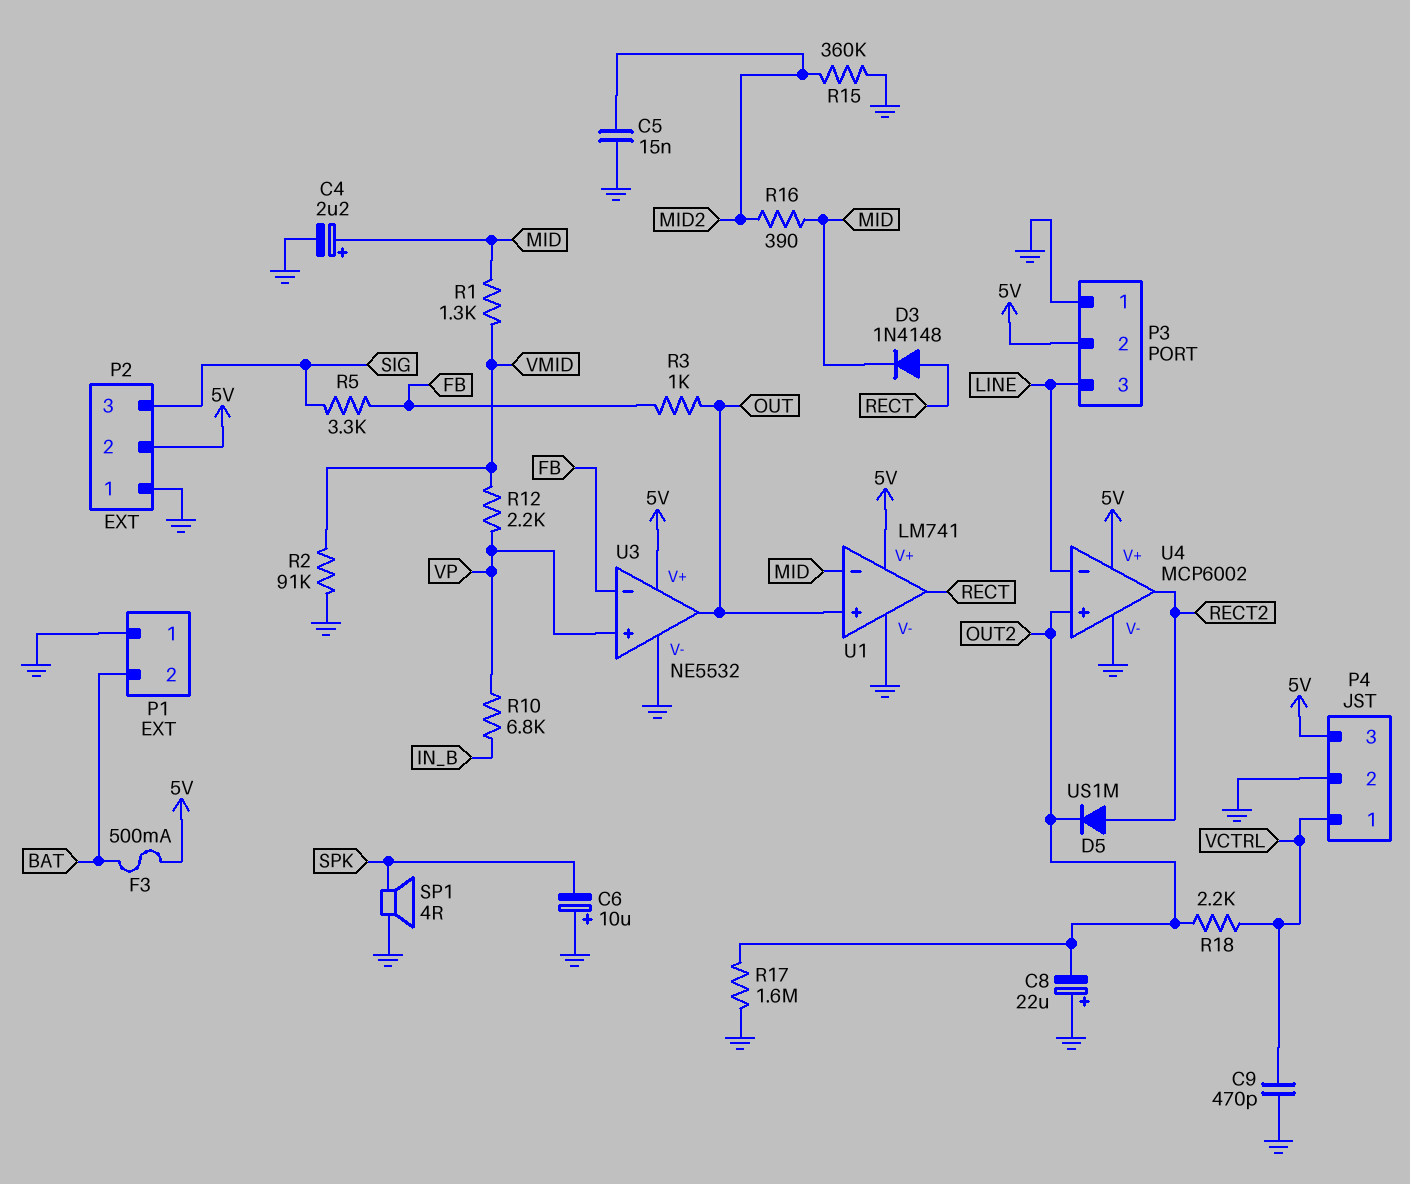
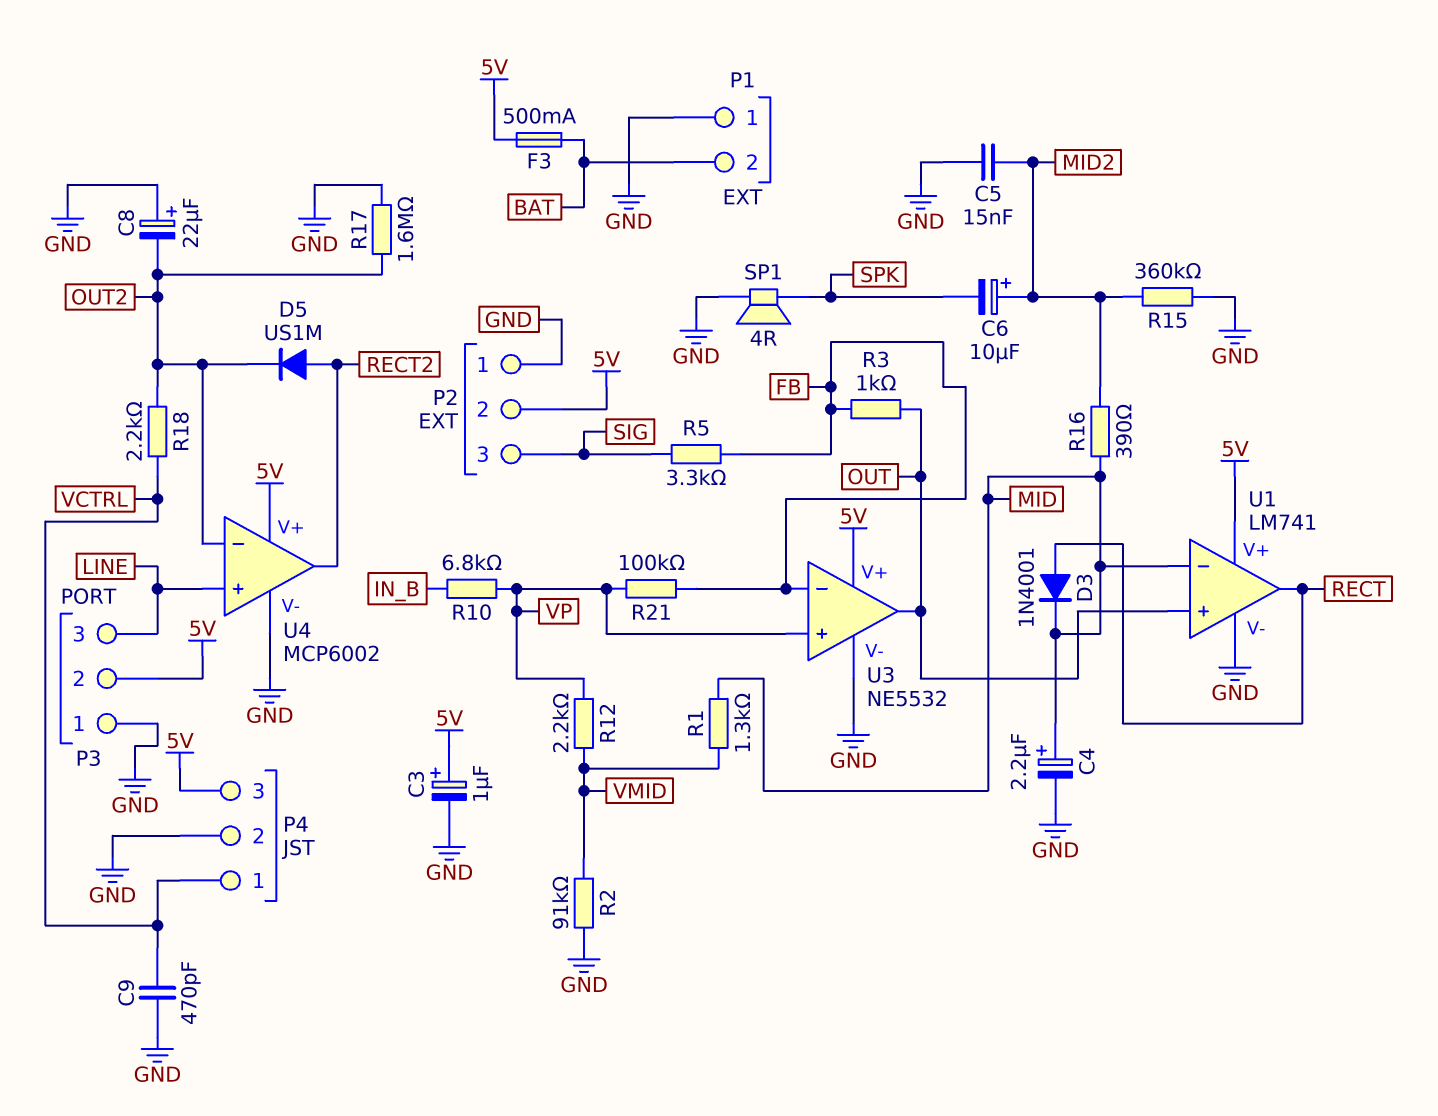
C3: none -> 1uF (plus 5V, minus GND)
C6: 10uF (plus GND, minus SPK) -> 10uF (plus MID2, minus SPK)
D3: diode 1N4148 (A RECT, K MID) -> diode 1N4001 (A RECT, K MID)
R21: none -> 100k (FB, VP)
U4 pin in+: OUT2 -> LINE
U4 pin in-: LINE -> OUT2

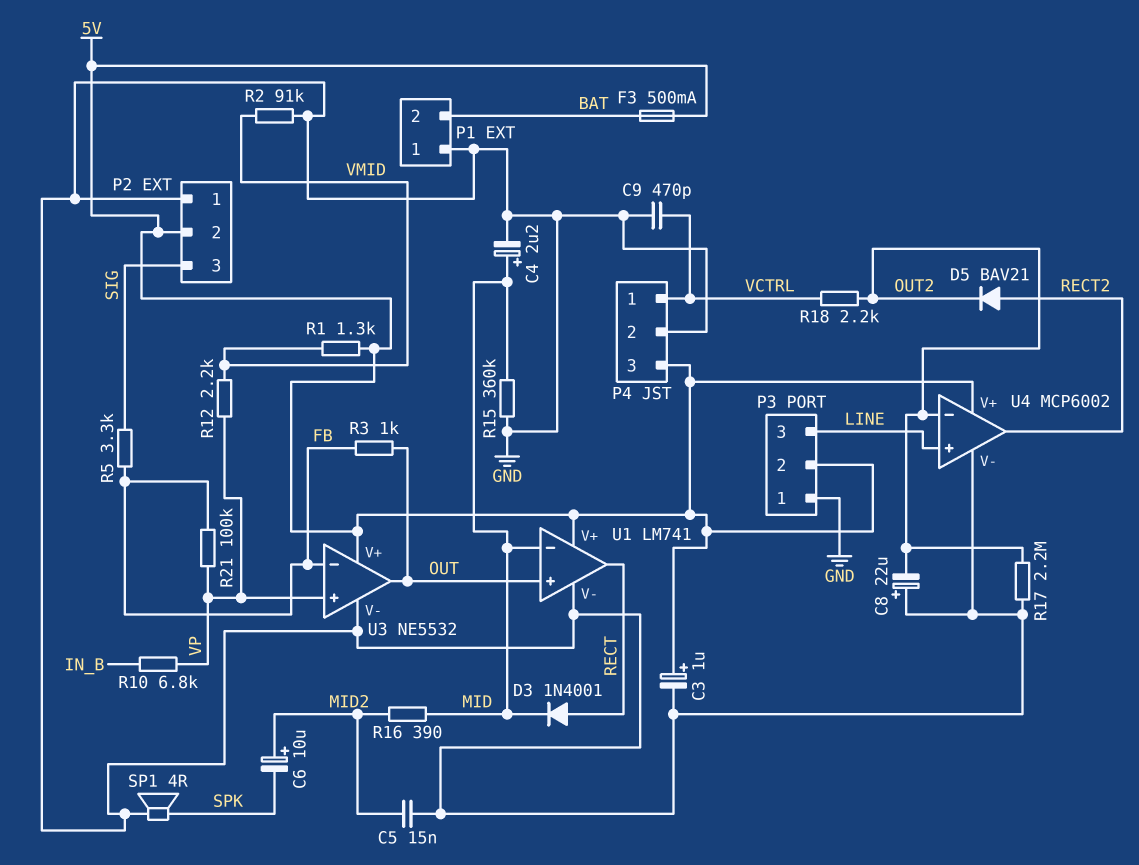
D5: diode US1M (A RECT2, K OUT2) -> diode BAV21 (A RECT2, K OUT2)
R1: 1.3k (MID, VMID) -> 1.3k (5V, VMID)
R15: 360k (GND, MID2) -> 360k (GND, MID)
R17: 1.6M (GND, OUT2) -> 2.2M (GND, OUT2)

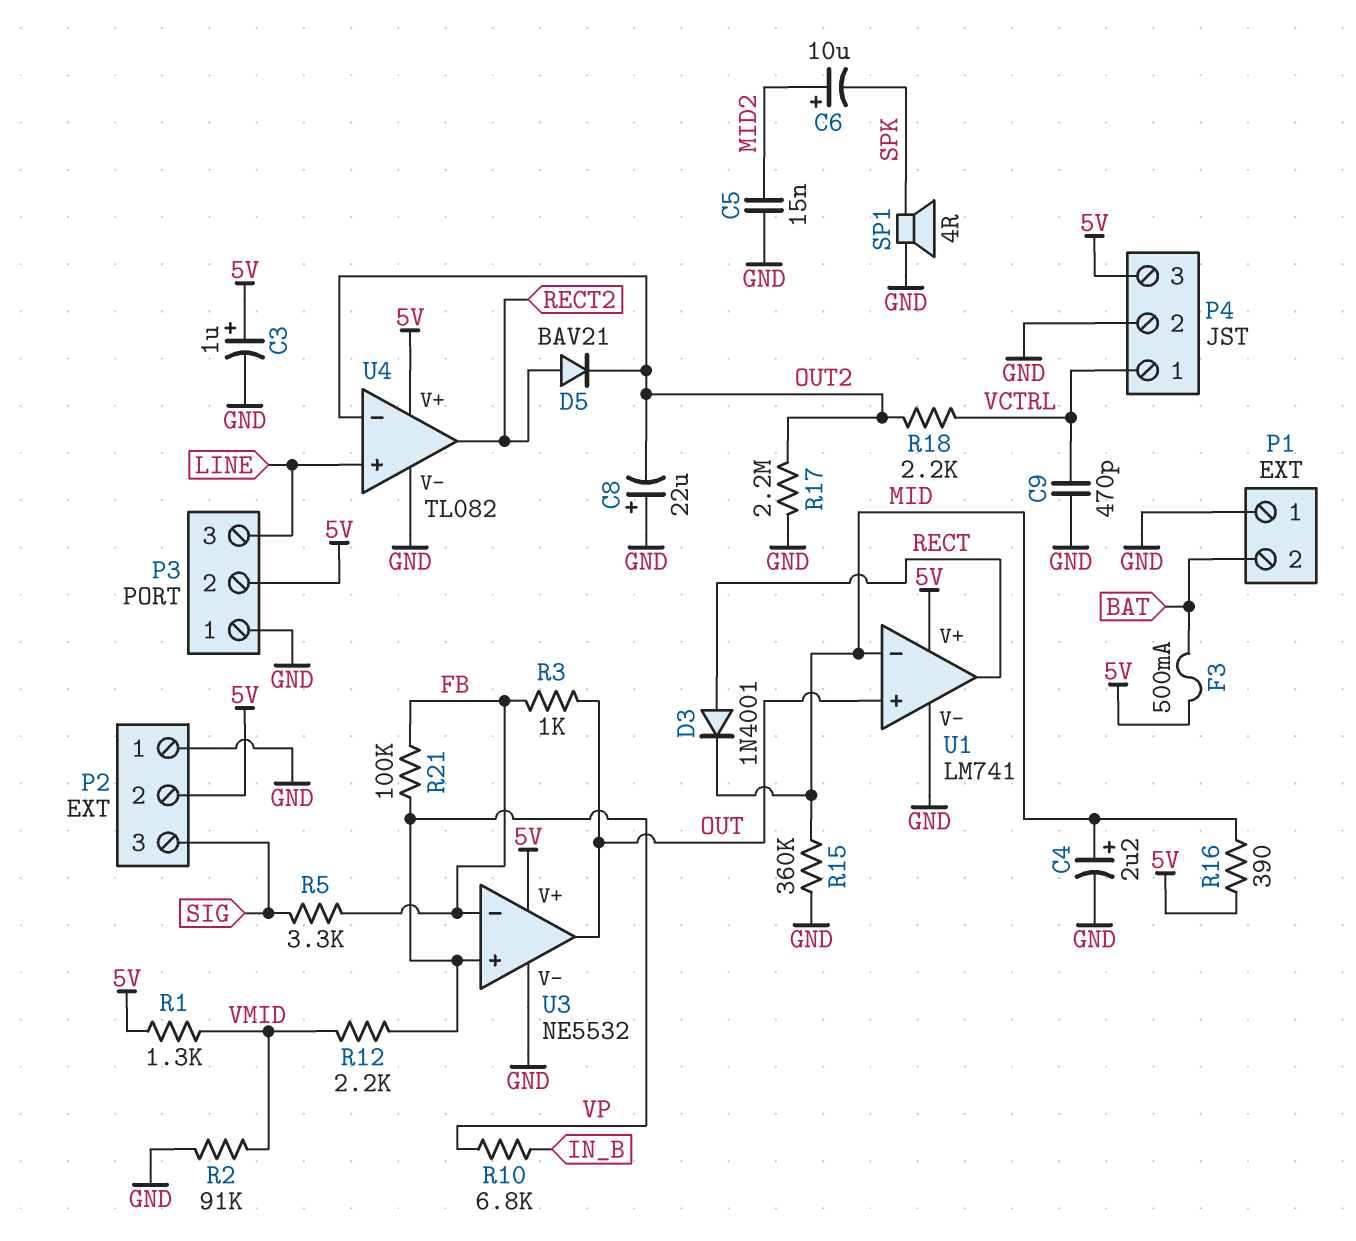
R16: 390 (MID, MID2) -> 390 (5V, MID)
U4: MCP6002 -> TL082

